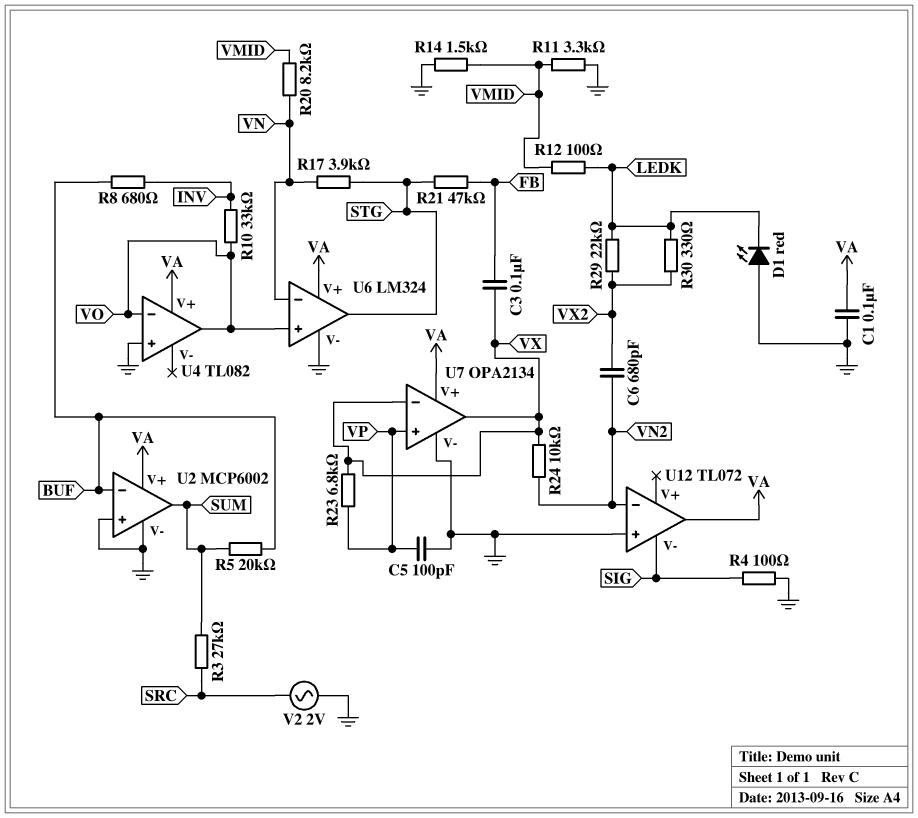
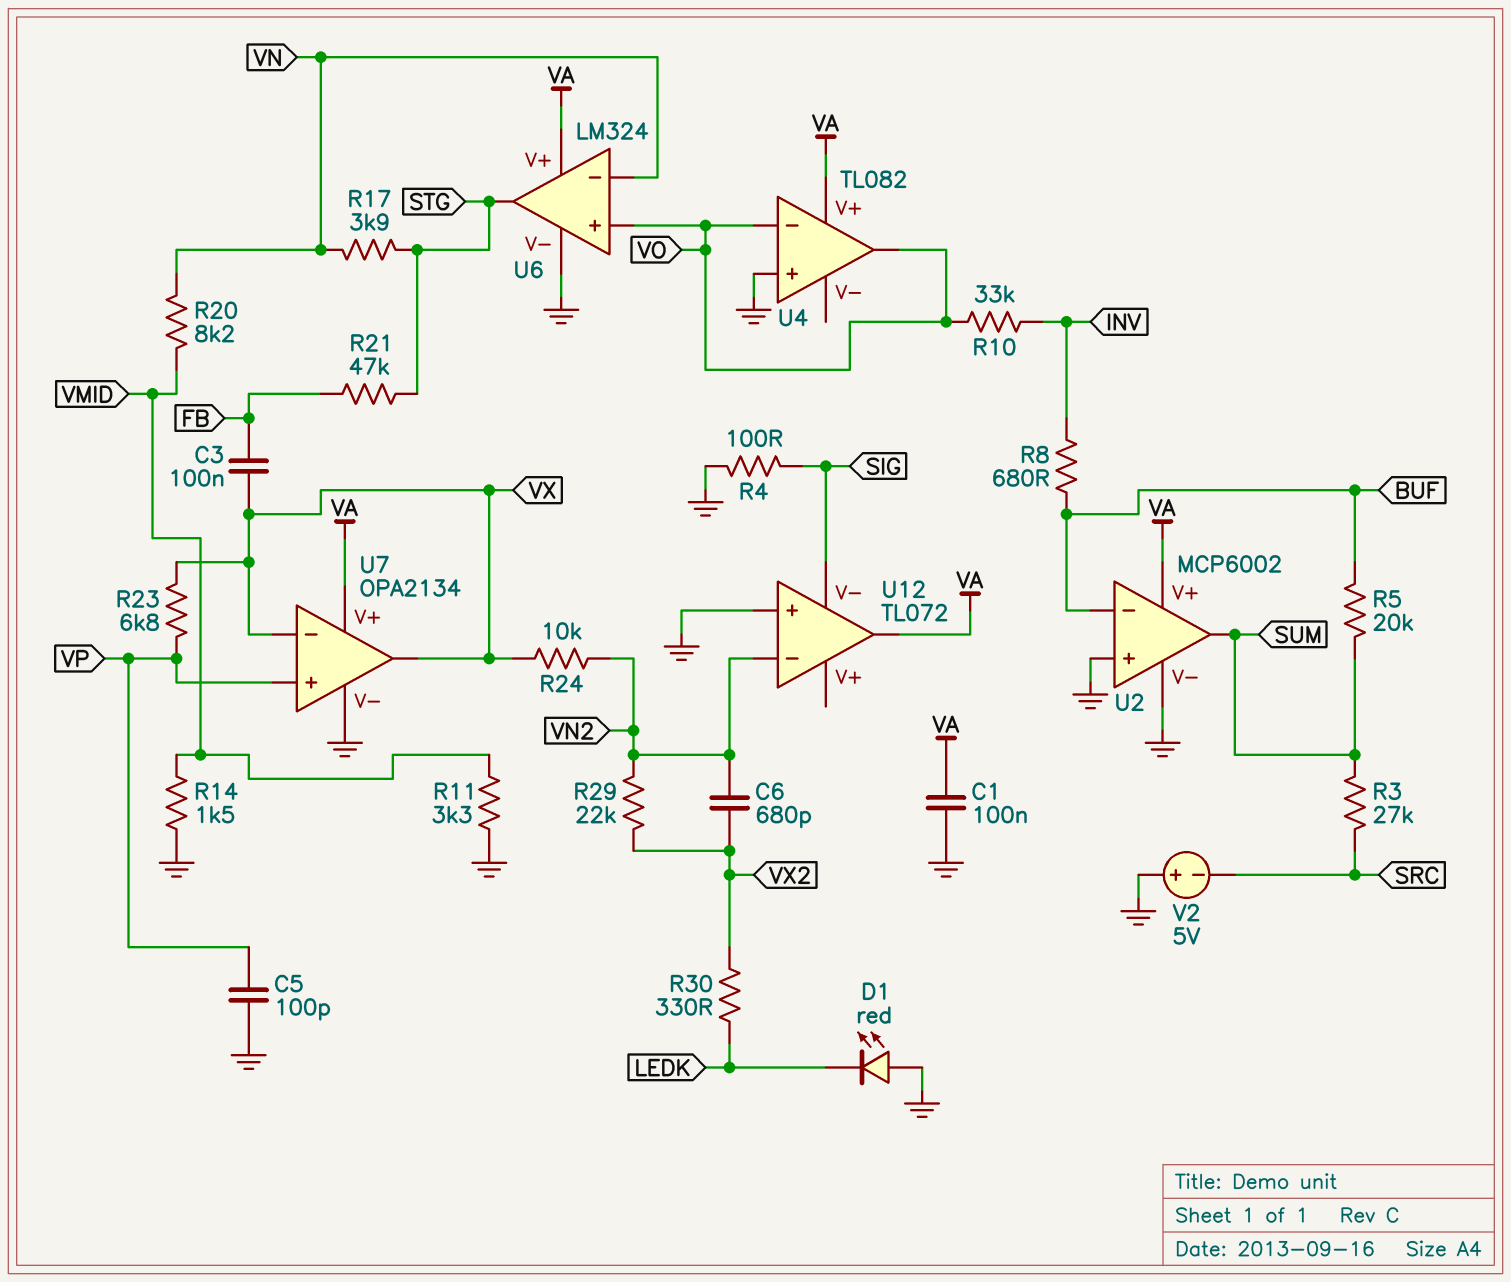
R12: 100 (LEDK, VMID) -> none
R29: 22k (LEDK, VX2) -> 22k (VN2, VX2)
V2: AC 2V (GND, SRC) -> 5V (plus GND, minus SRC)

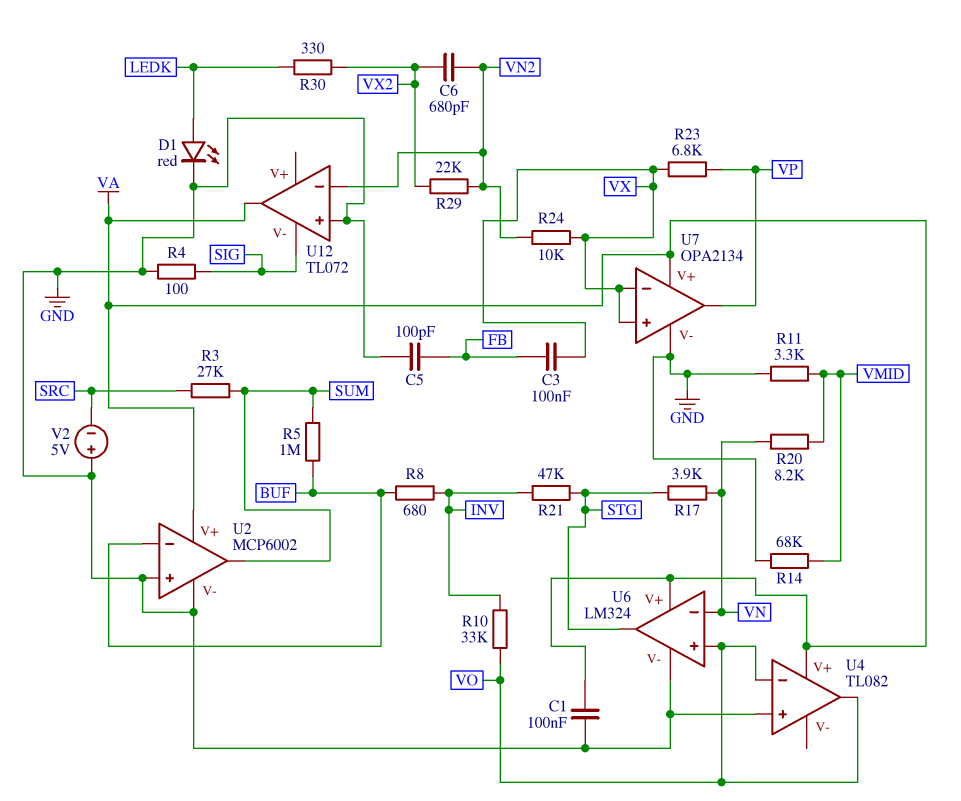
C5: 100pF (GND, VP) -> 100pF (FB, GND)
D1: LED red (A GND, K LEDK) -> LED red (A LEDK, K GND)
R5: 20k (BUF, SUM) -> 1M (BUF, SUM)
R14: 1.5k (GND, VMID) -> 68k (GND, VMID)
R21: 47k (FB, STG) -> 47k (INV, STG)
U7 pin in+: VP -> VX
U7 pin out: VX -> VP

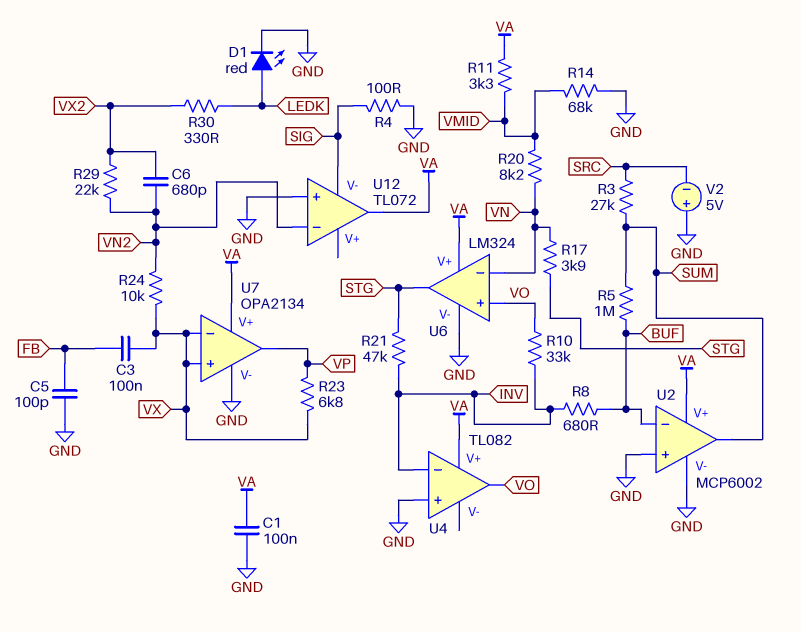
R11: 3.3k (GND, VMID) -> 3.3k (VA, VMID)
U4 pin in-: VO -> INV

